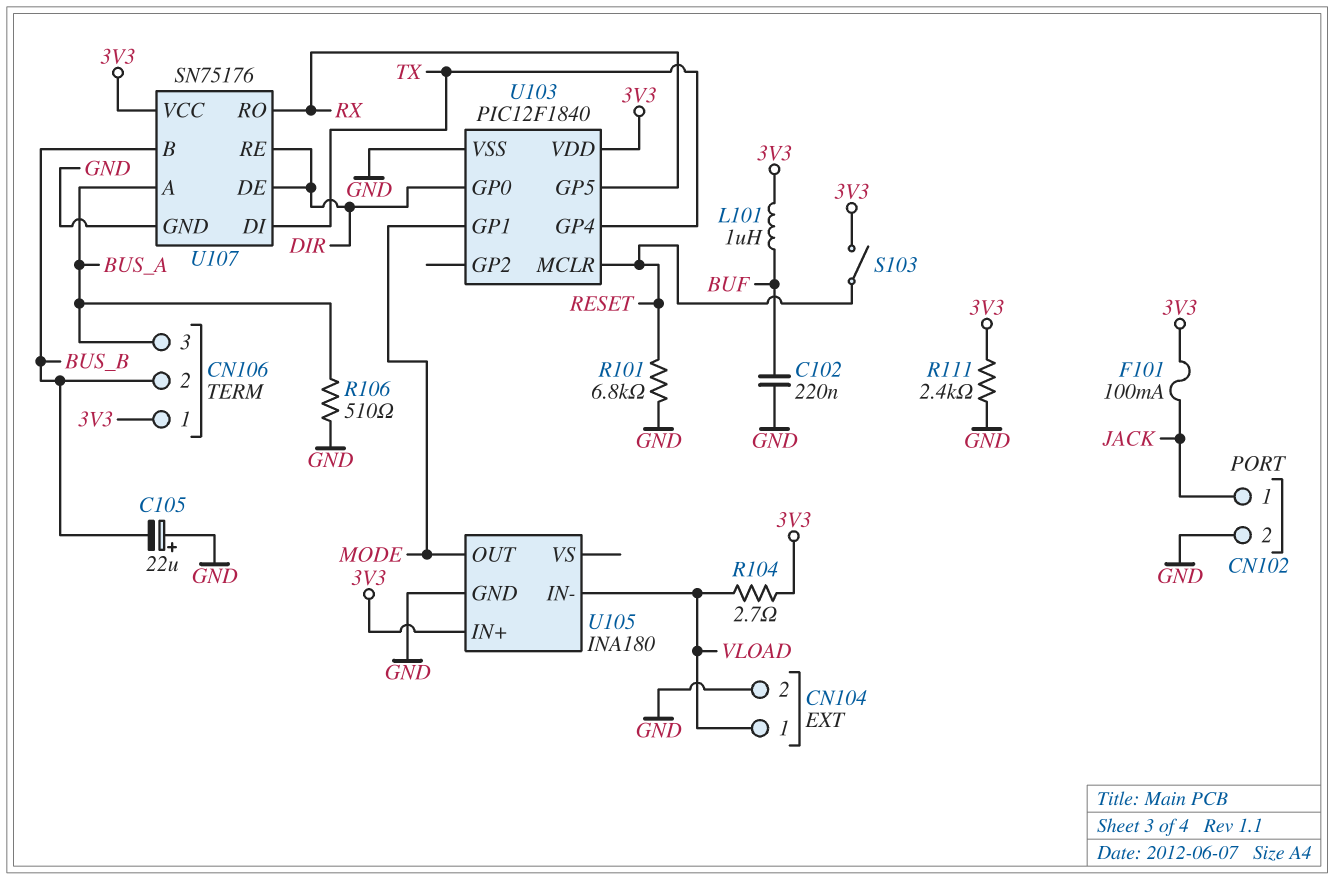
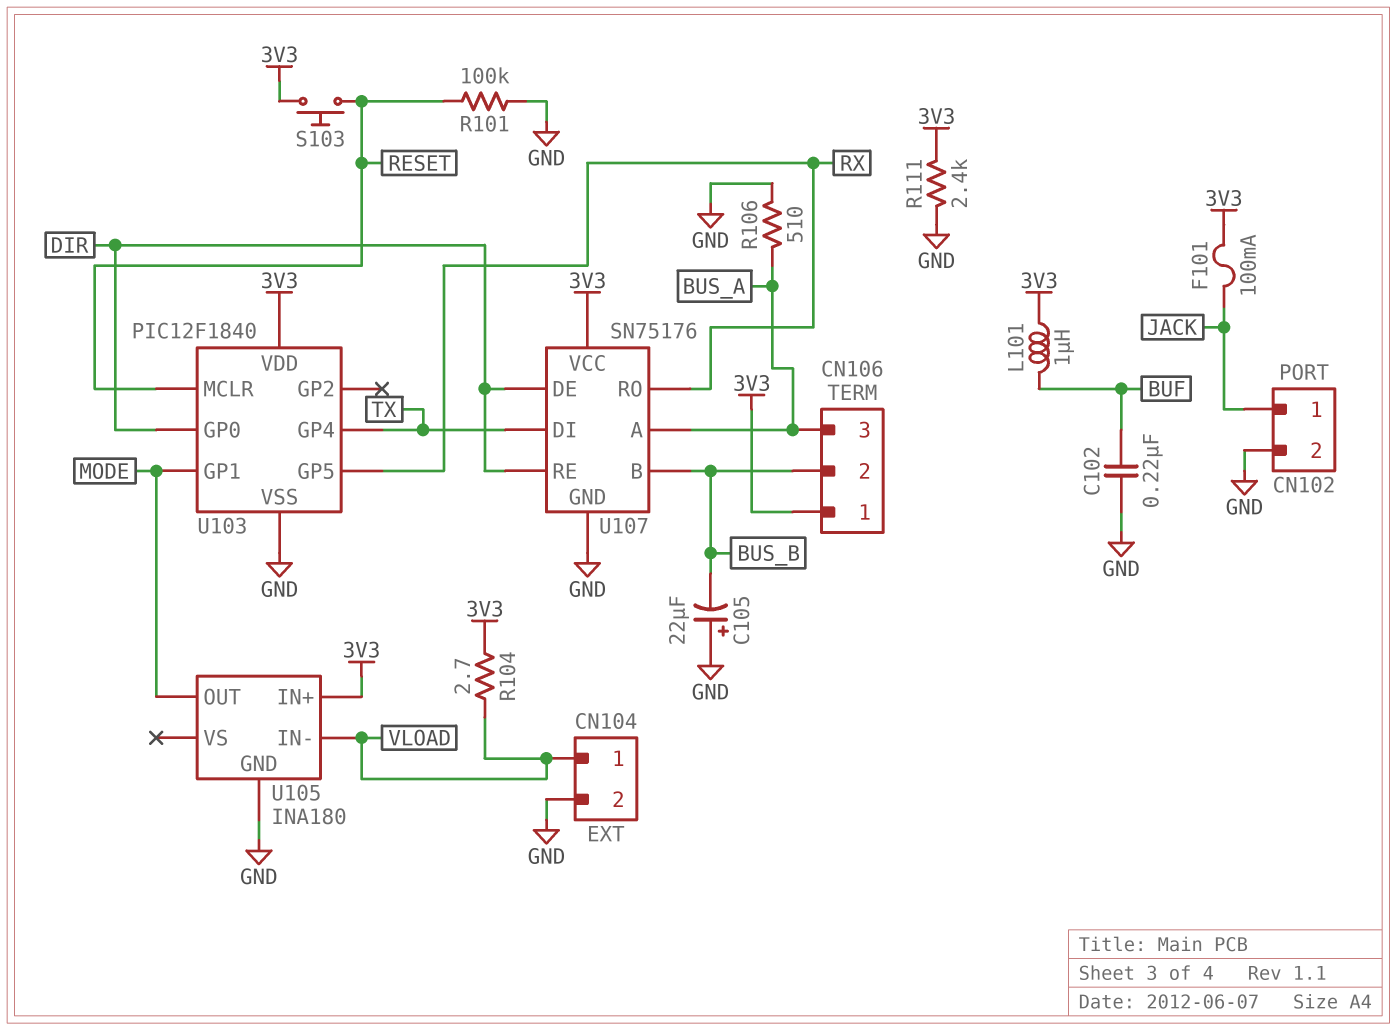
R101: 6.8k (GND, RESET) -> 100k (GND, RESET)
S103: switch (3V3, RESET) -> button (3V3, RESET)

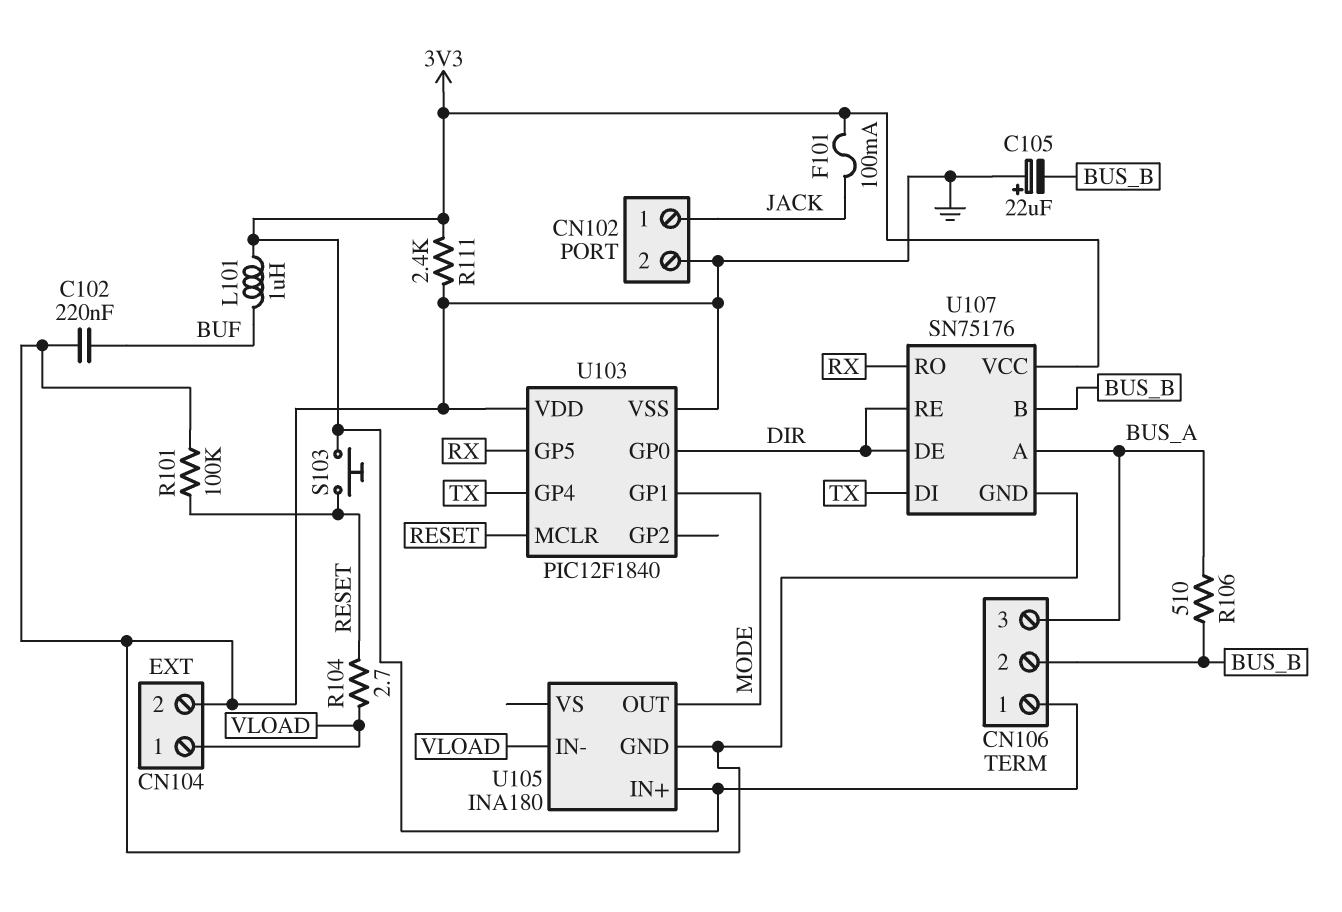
R104: 2.7 (3V3, VLOAD) -> 2.7 (RESET, VLOAD)
R106: 510 (BUS_A, GND) -> 510 (BUS_A, BUS_B)
U103 pin VDD: 3V3 -> GND

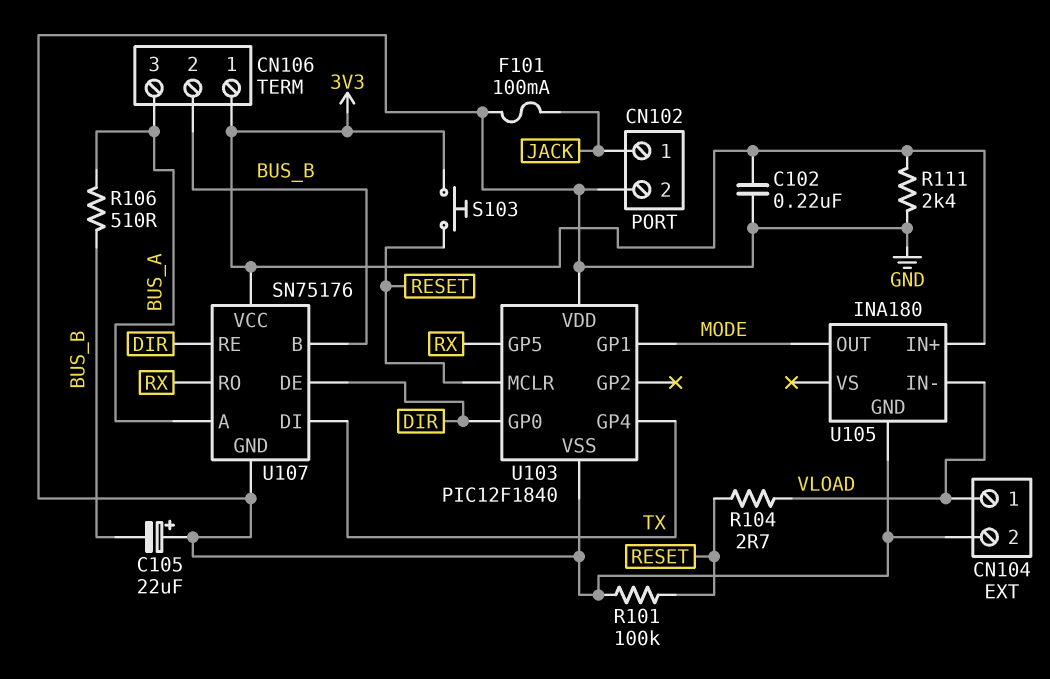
C102: 220nF (BUF, GND) -> 220nF (3V3, GND)
F101: 100mA (3V3, JACK) -> 100mA (GND, JACK)
L101: 1uH (3V3, BUF) -> none

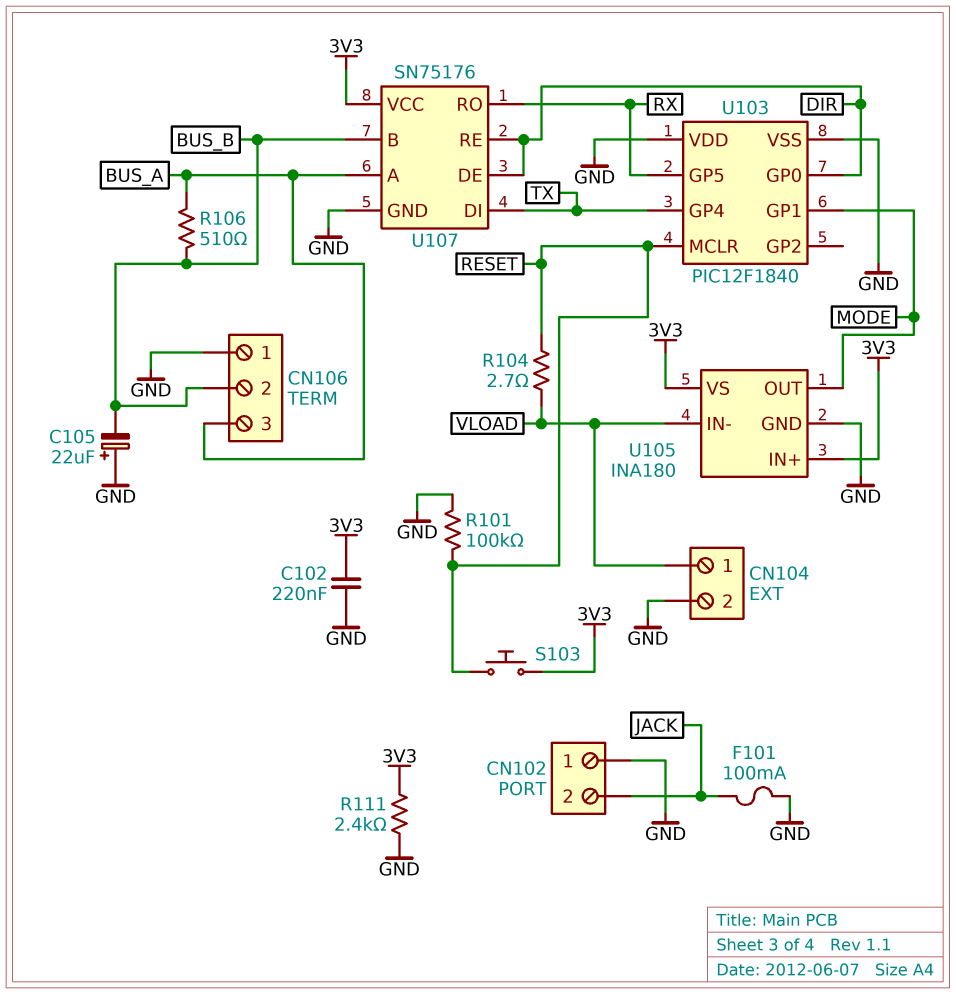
CN102 pin 1: JACK -> GND
CN102 pin 2: GND -> JACK
CN106 pin 1: 3V3 -> GND
U105 pin VS: none -> 3V3

